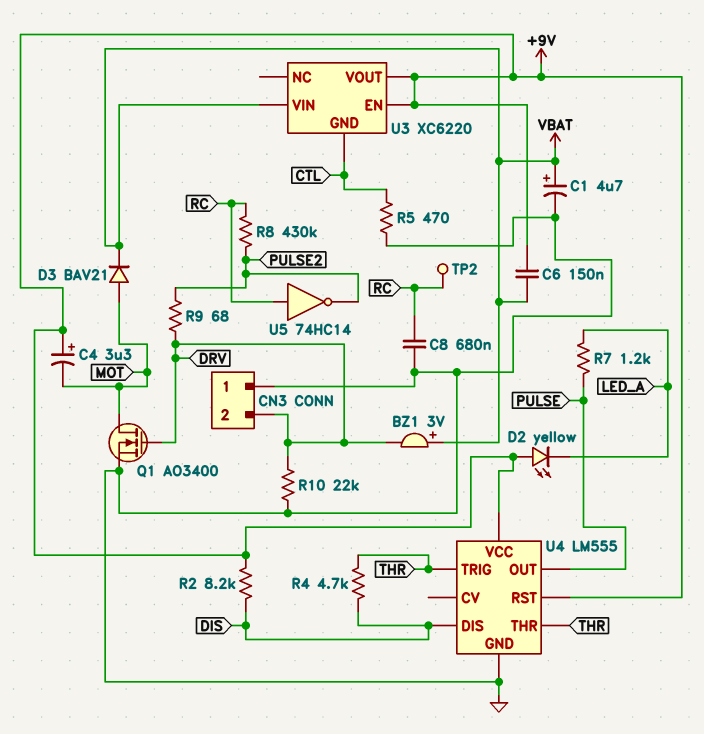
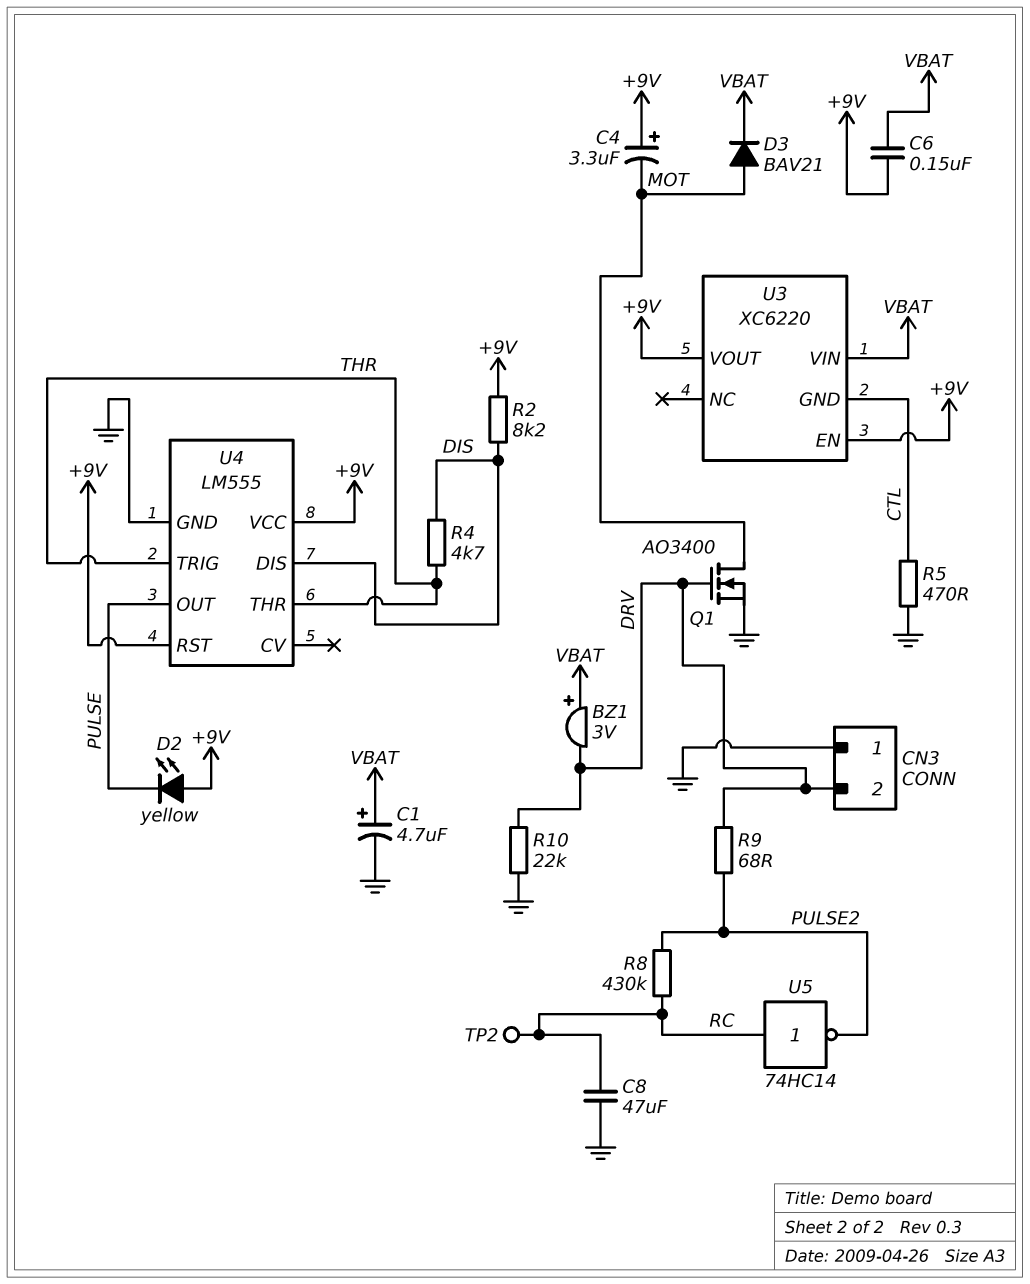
C8: 680nF (GND, RC) -> 47uF (GND, RC)
D2: LED yellow (A +9V, K LED_A) -> LED yellow (A +9V, K PULSE)
R7: 1.2k (LED_A, PULSE) -> none

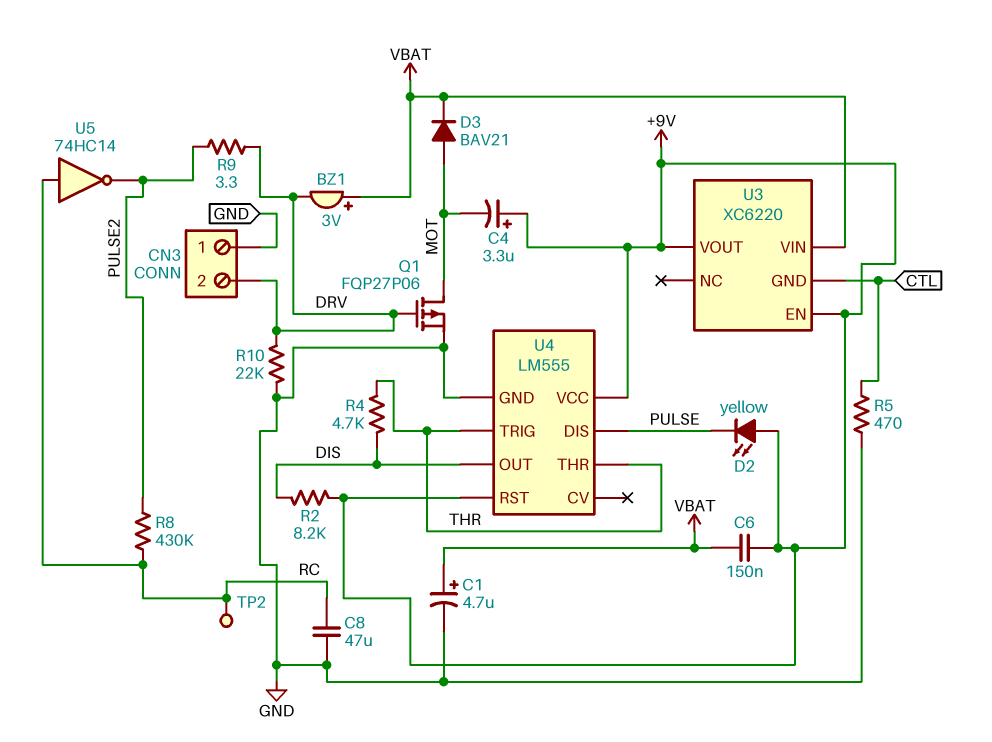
Q1: NMOS AO3400 (G DRV, D MOT, S GND) -> PMOS FQP27P06 (G DRV, D MOT, S GND)
R9: 68 (DRV, PULSE2) -> 3.3 (DRV, PULSE2)
U4 pin DIS: DIS -> PULSE
U4 pin OUT: PULSE -> DIS

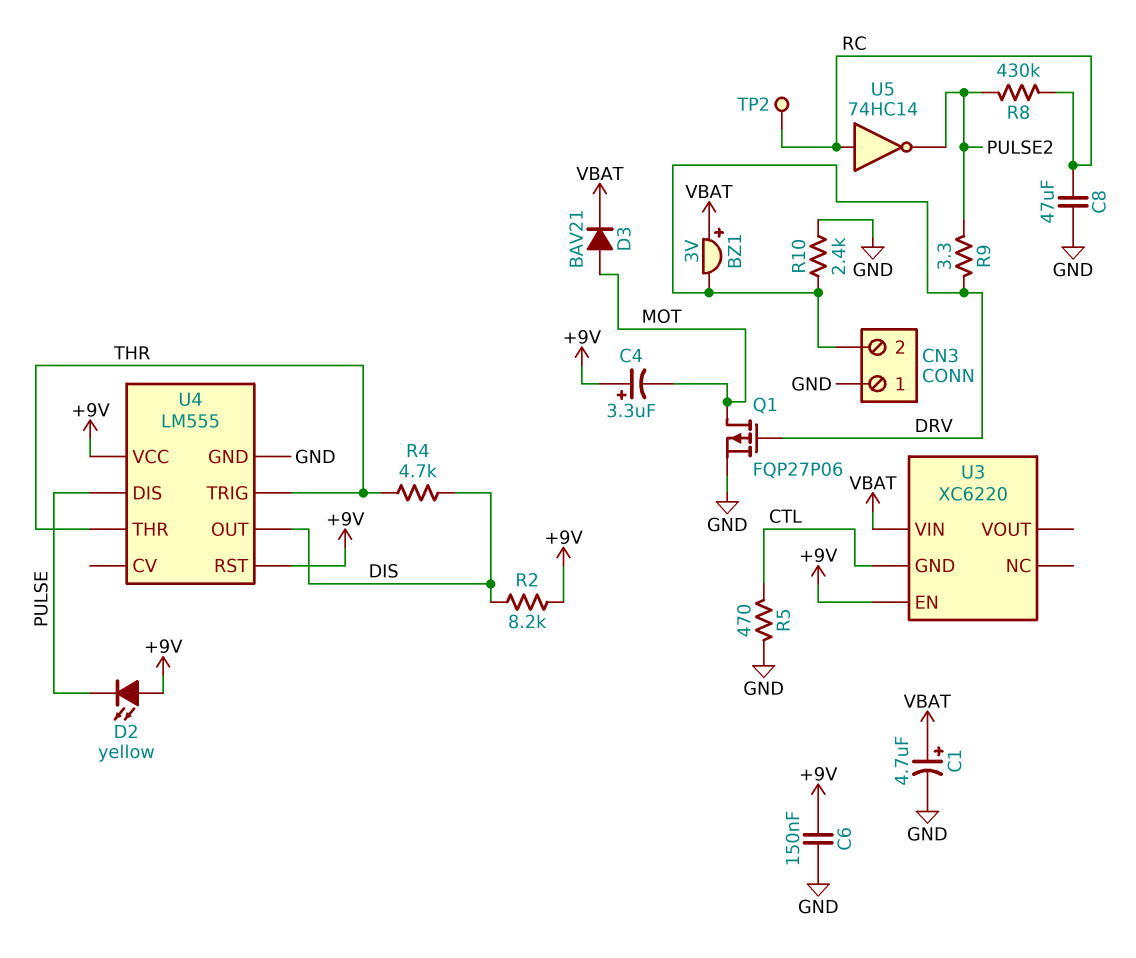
C6: 150nF (+9V, VBAT) -> 150nF (+9V, GND)
R10: 22k (DRV, GND) -> 2.4k (DRV, GND)
U3 pin VOUT: +9V -> none

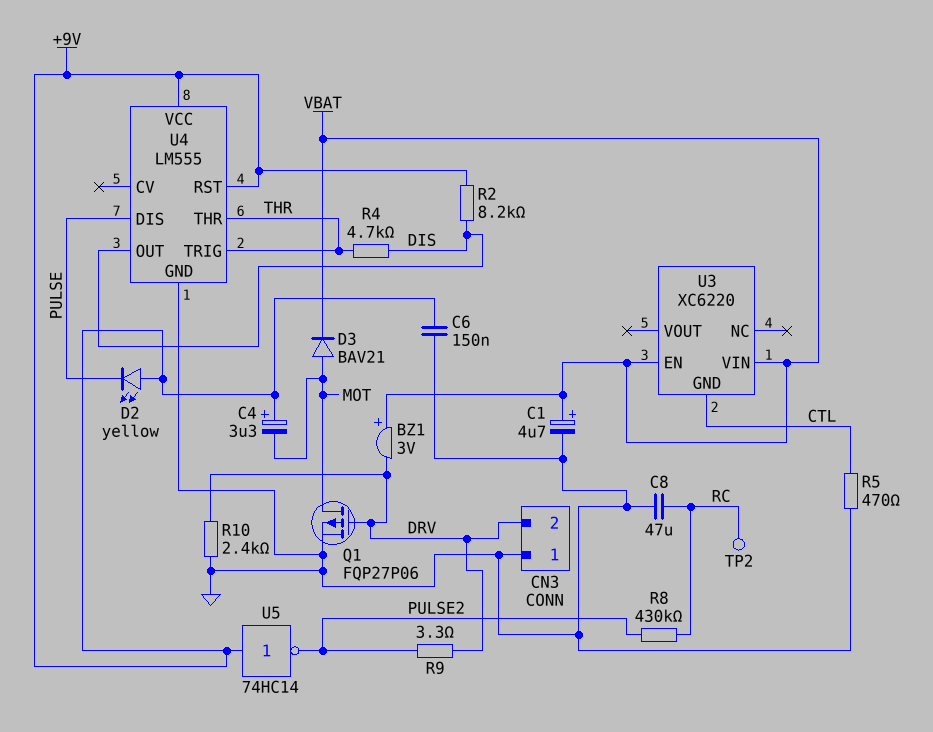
U3 pin EN: +9V -> VBAT
U5: NOT 74HC14 (in RC, out PULSE2) -> NOT 74HC14 (in +9V, out PULSE2)

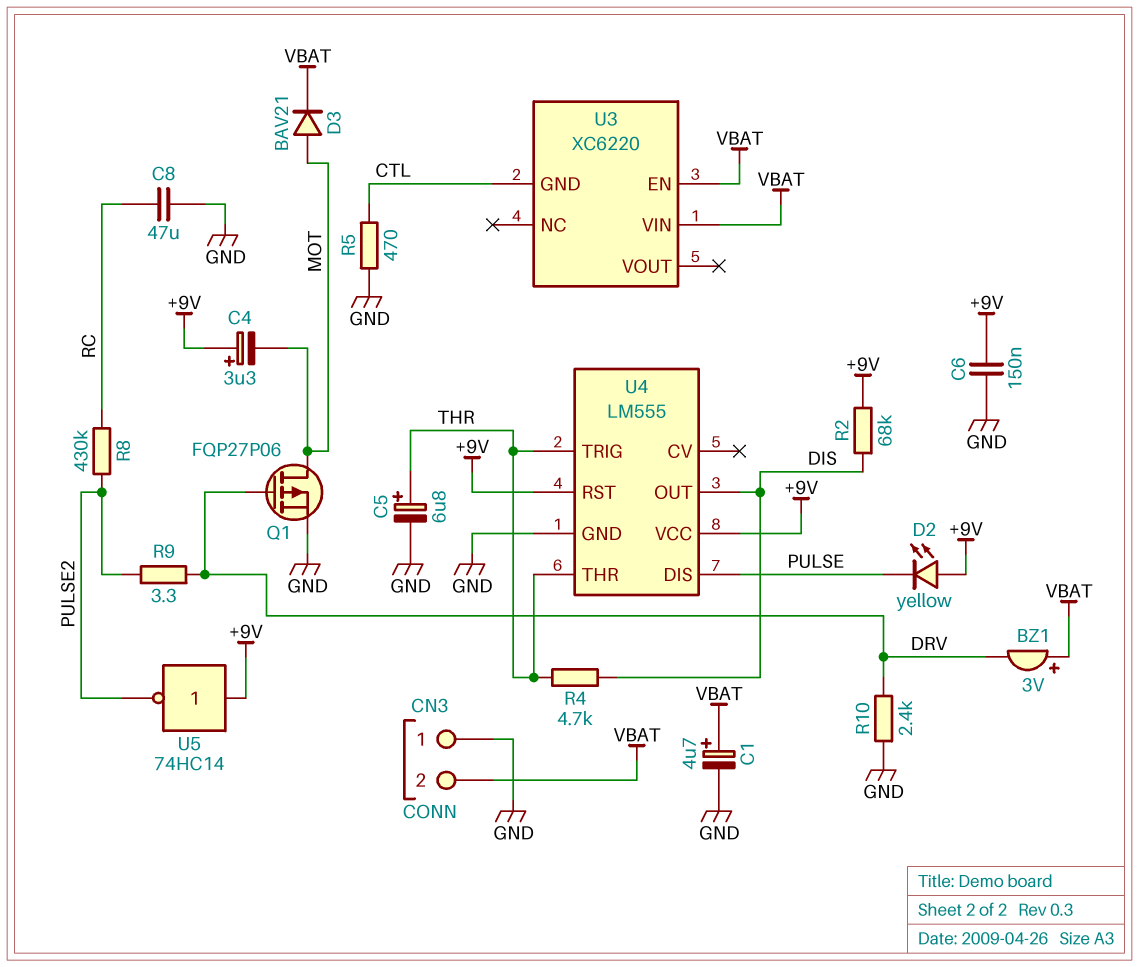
C5: none -> 6.8uF (plus THR, minus GND)
CN3 pin 2: DRV -> VBAT
R2: 8.2k (+9V, DIS) -> 68k (+9V, DIS)
TP2: test point (RC) -> none

